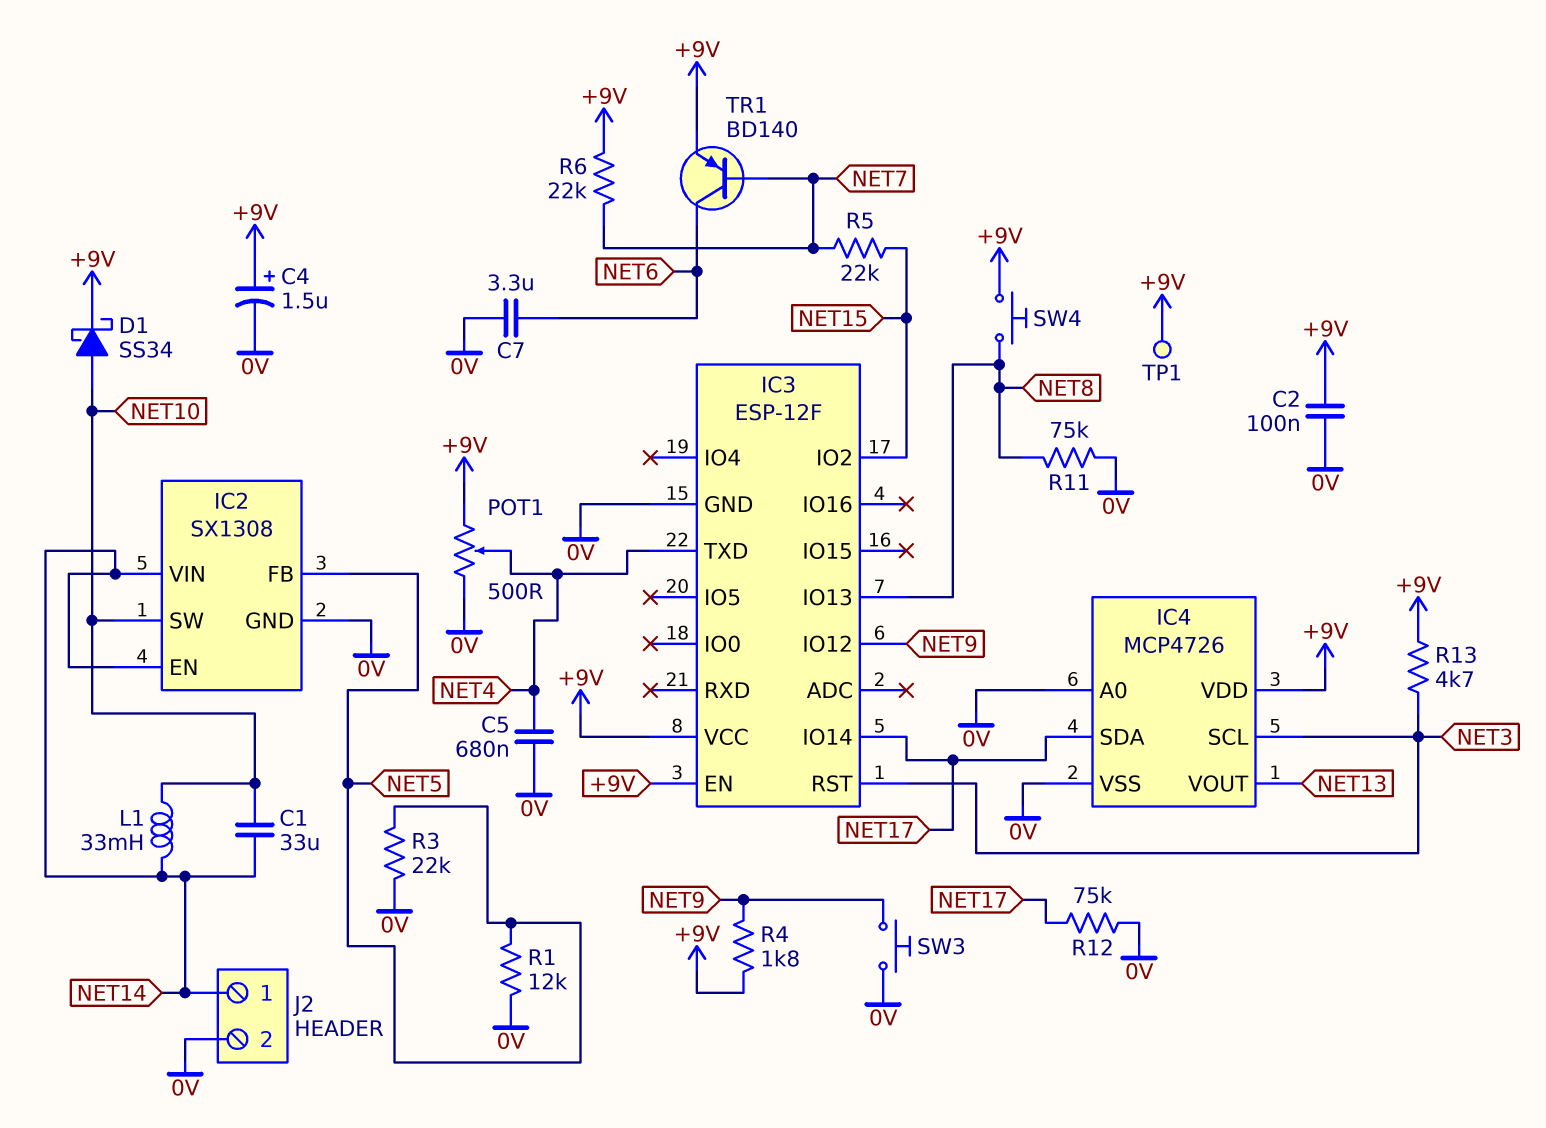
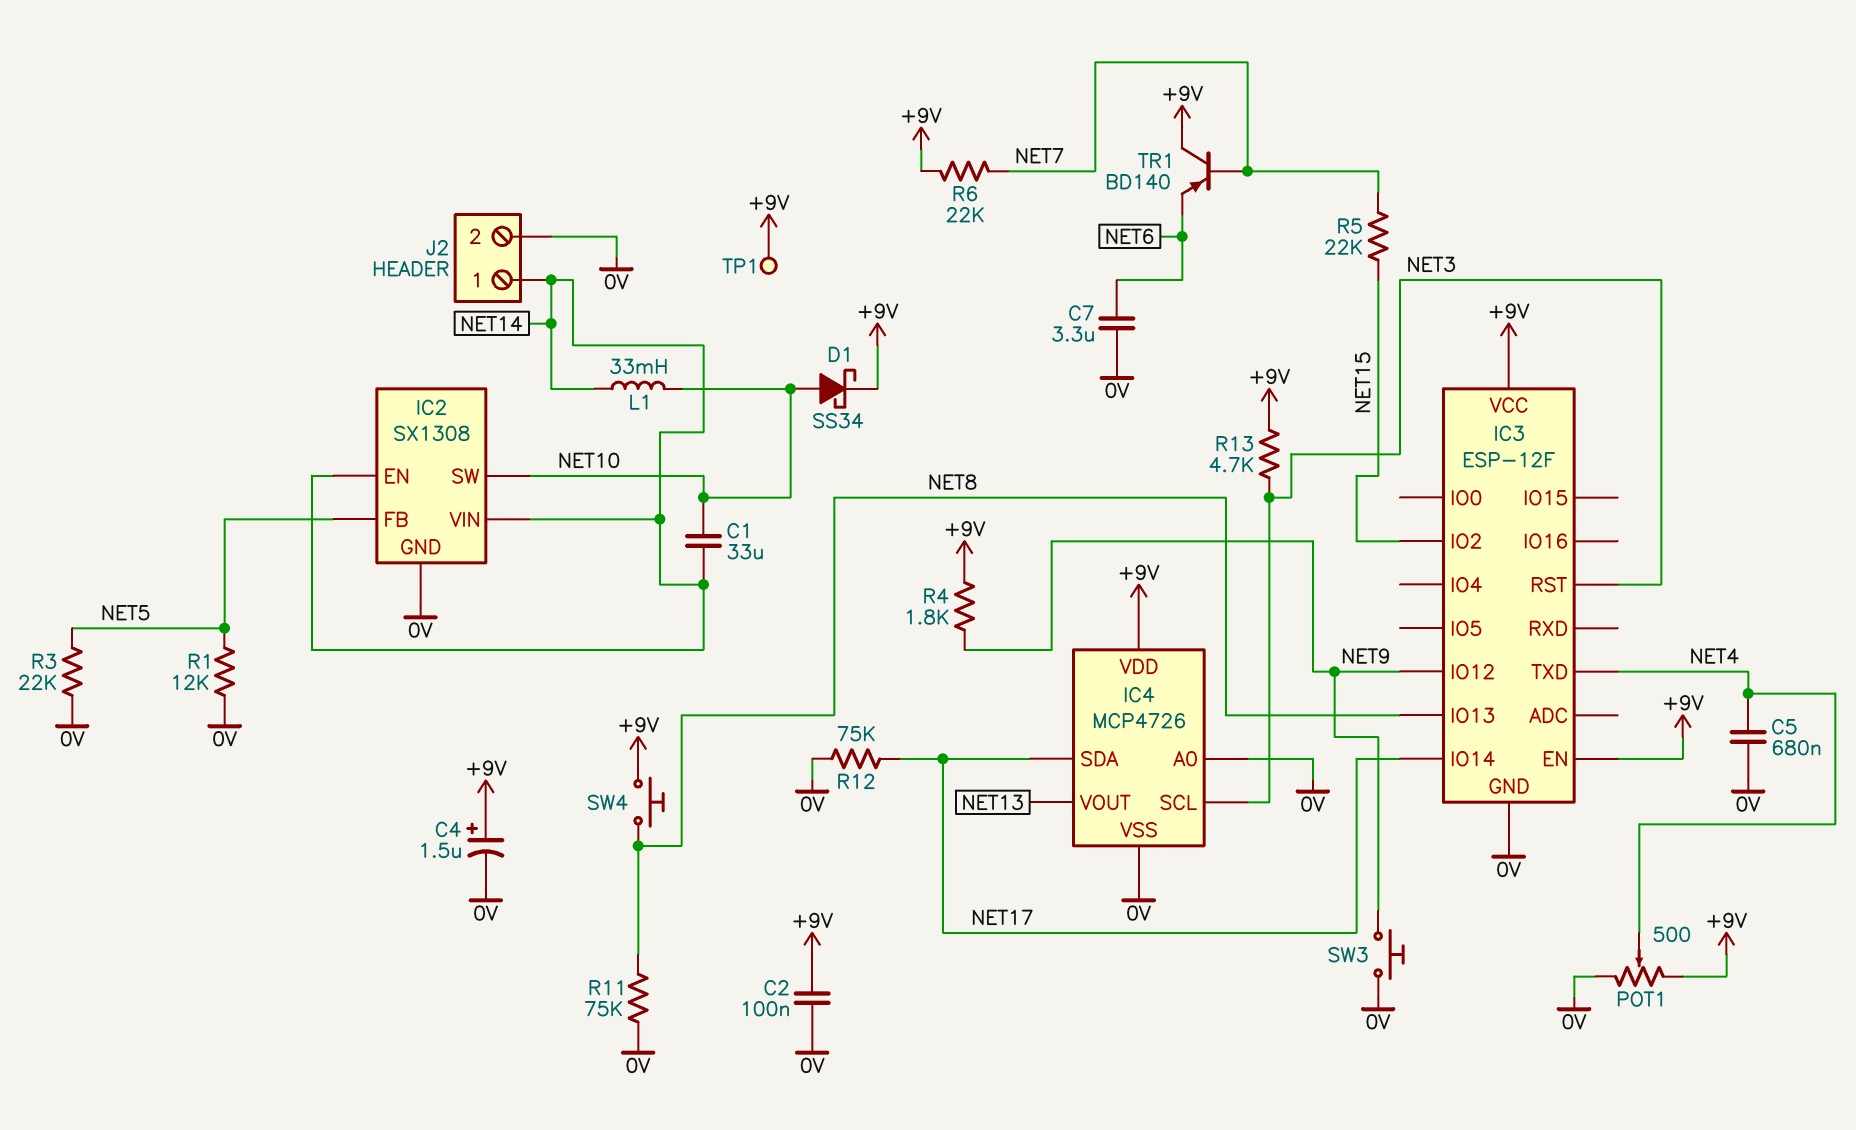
TR1: PNP BD140 (B NET7, C NET6, E +9V) -> PNP BD140 (B NET7, C +9V, E NET6)

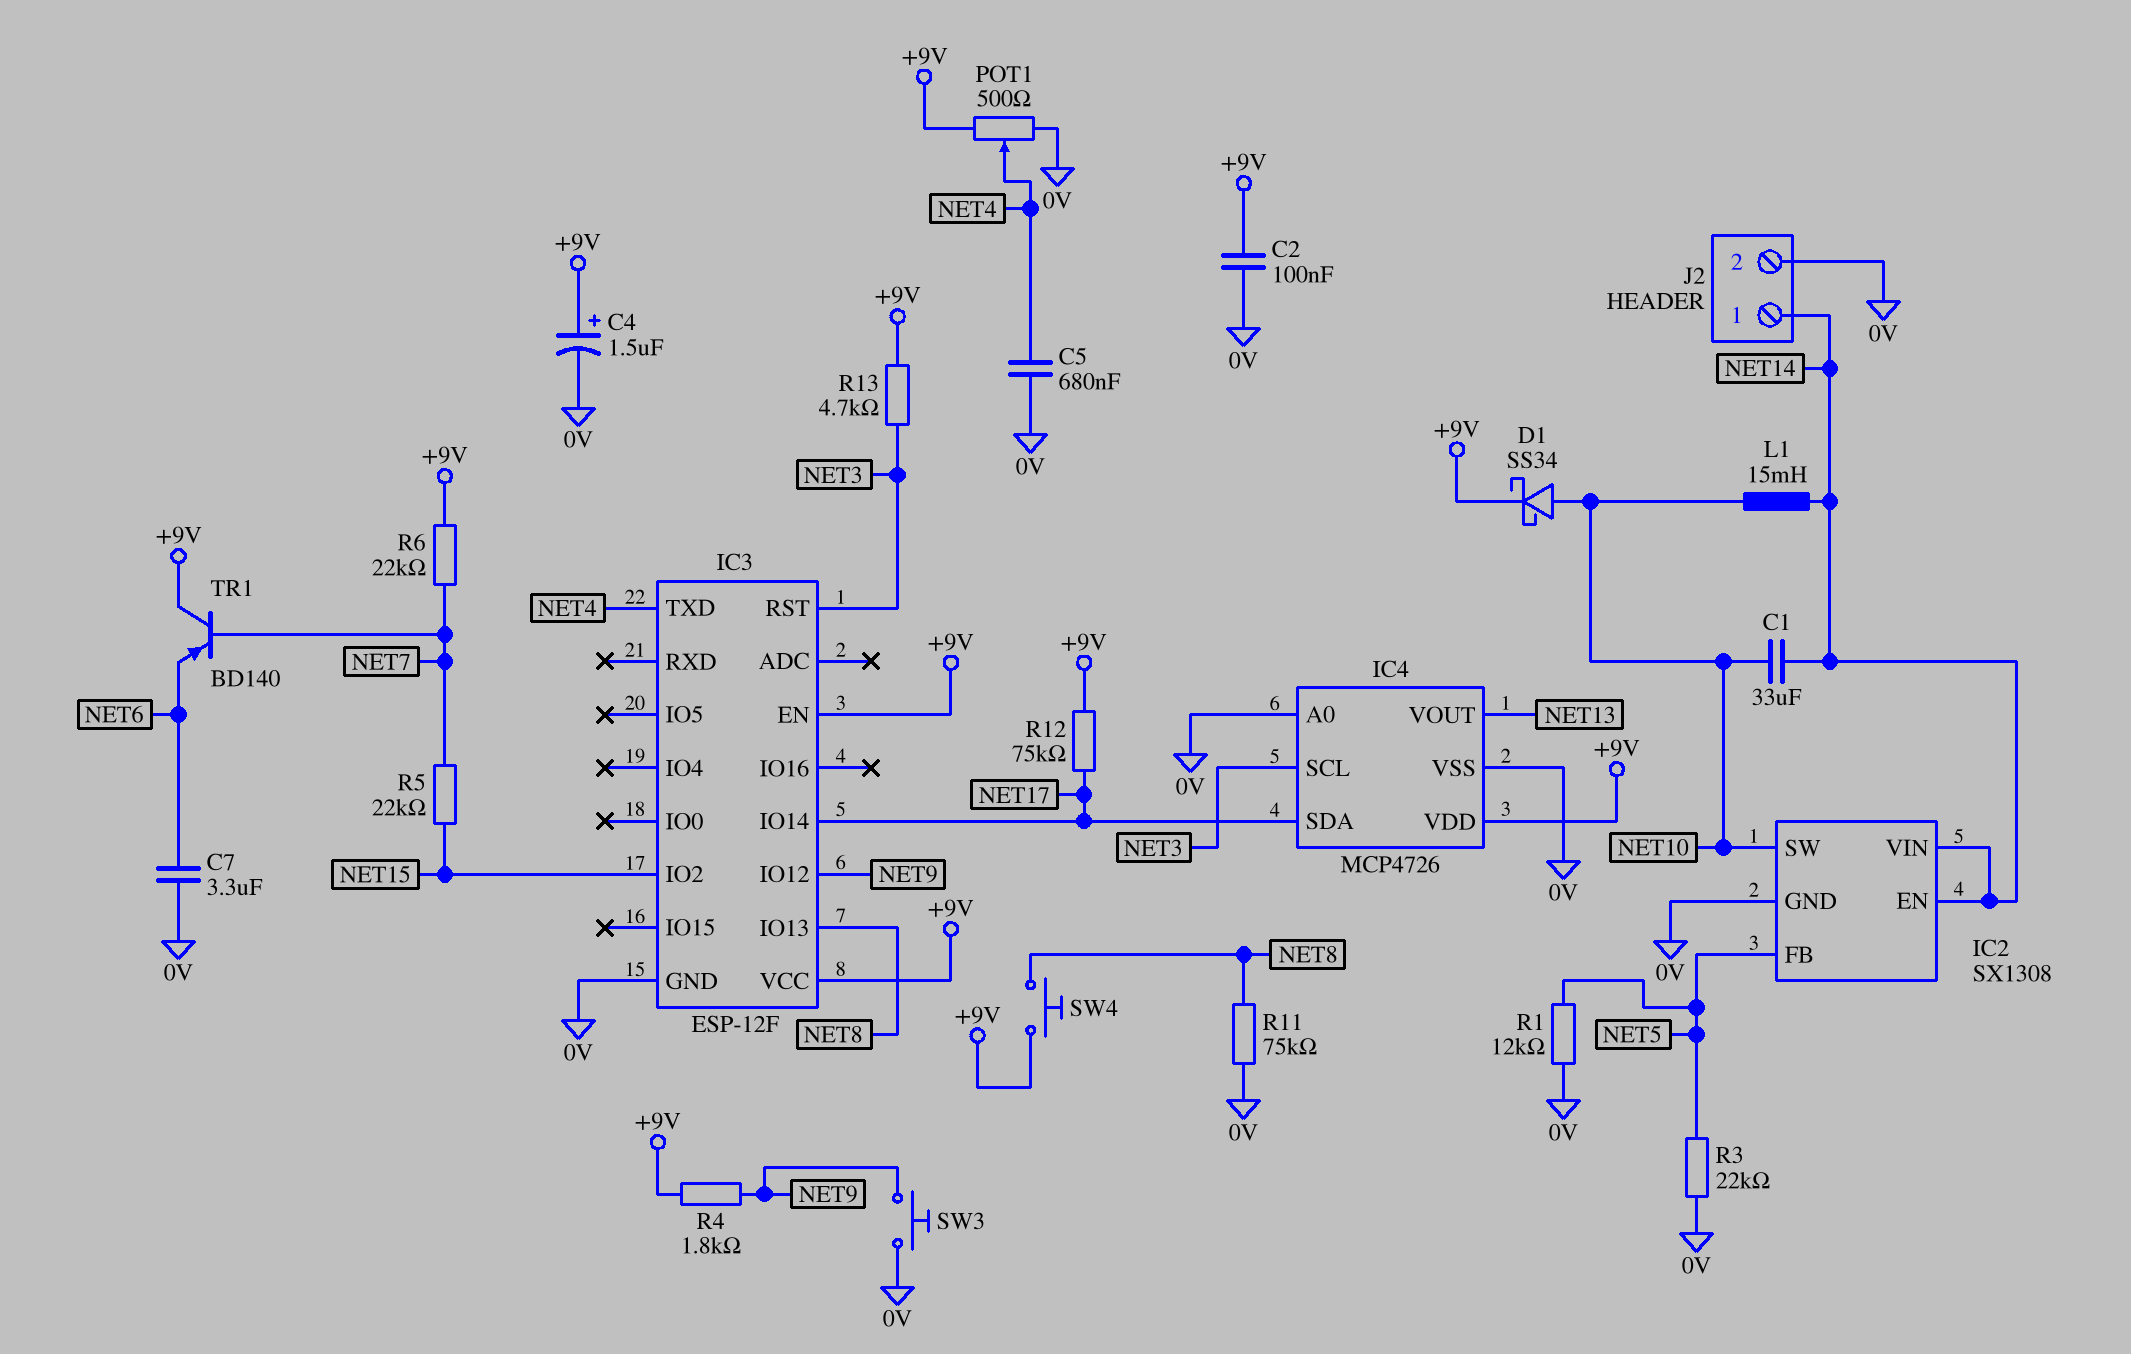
L1: 33mH (NET10, NET14) -> 15mH (NET10, NET14)
R12: 75k (0V, NET17) -> 75k (+9V, NET17)
TP1: test point (+9V) -> none

